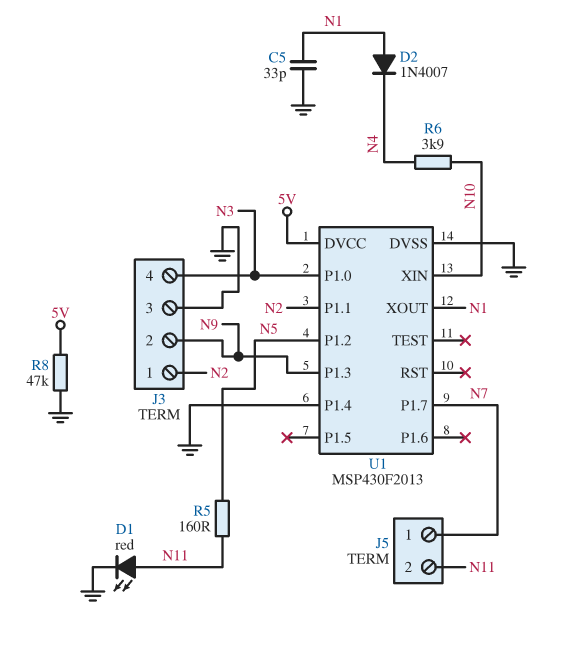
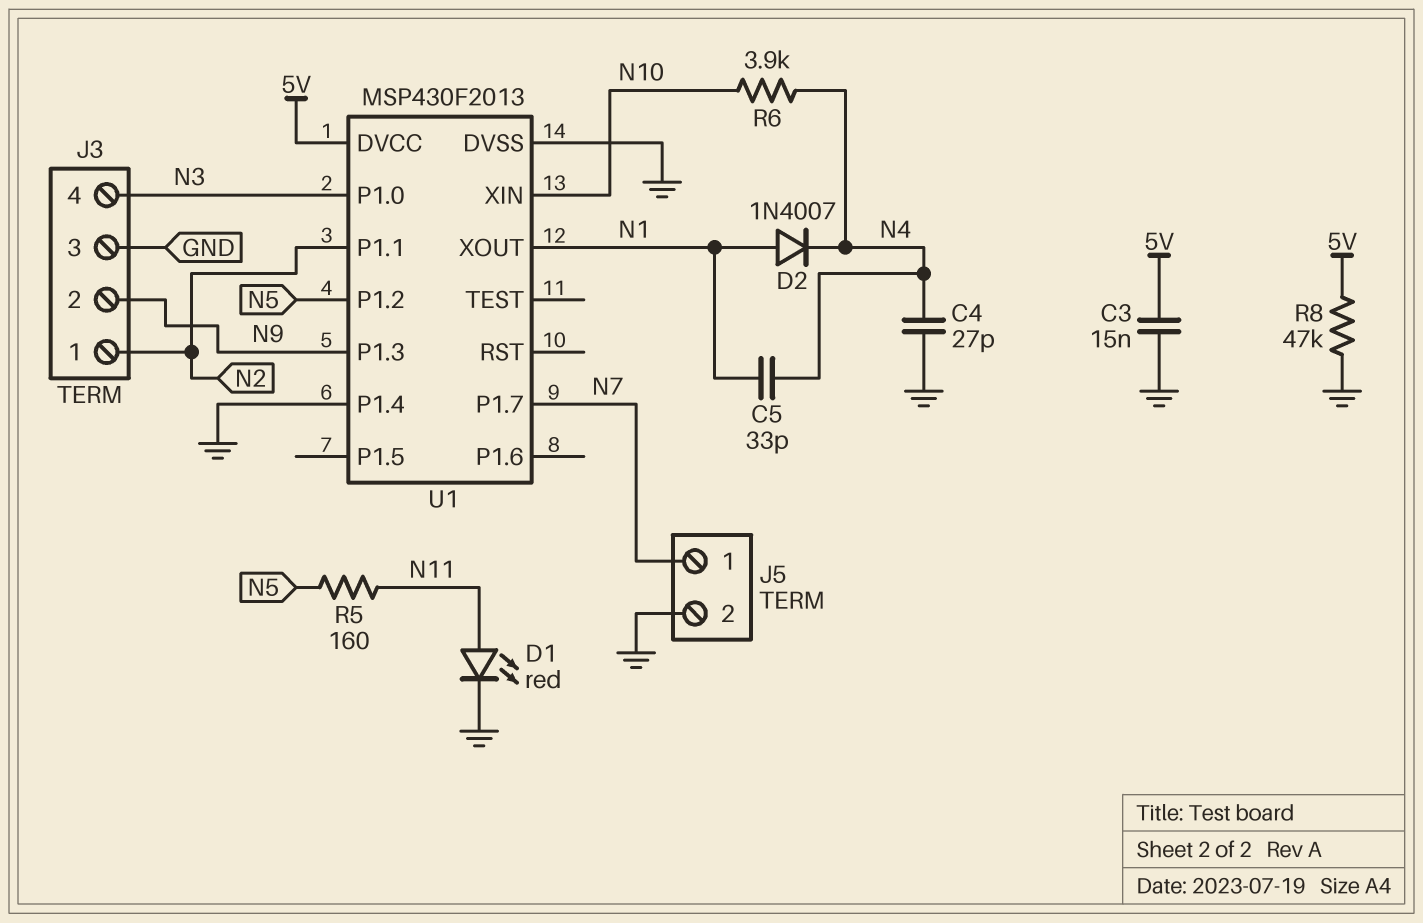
C3: none -> 15nF (5V, GND)
C4: none -> 27pF (GND, N4)
C5: 33pF (GND, N1) -> 33pF (N1, N4)
J5 pin 2: N11 -> GND

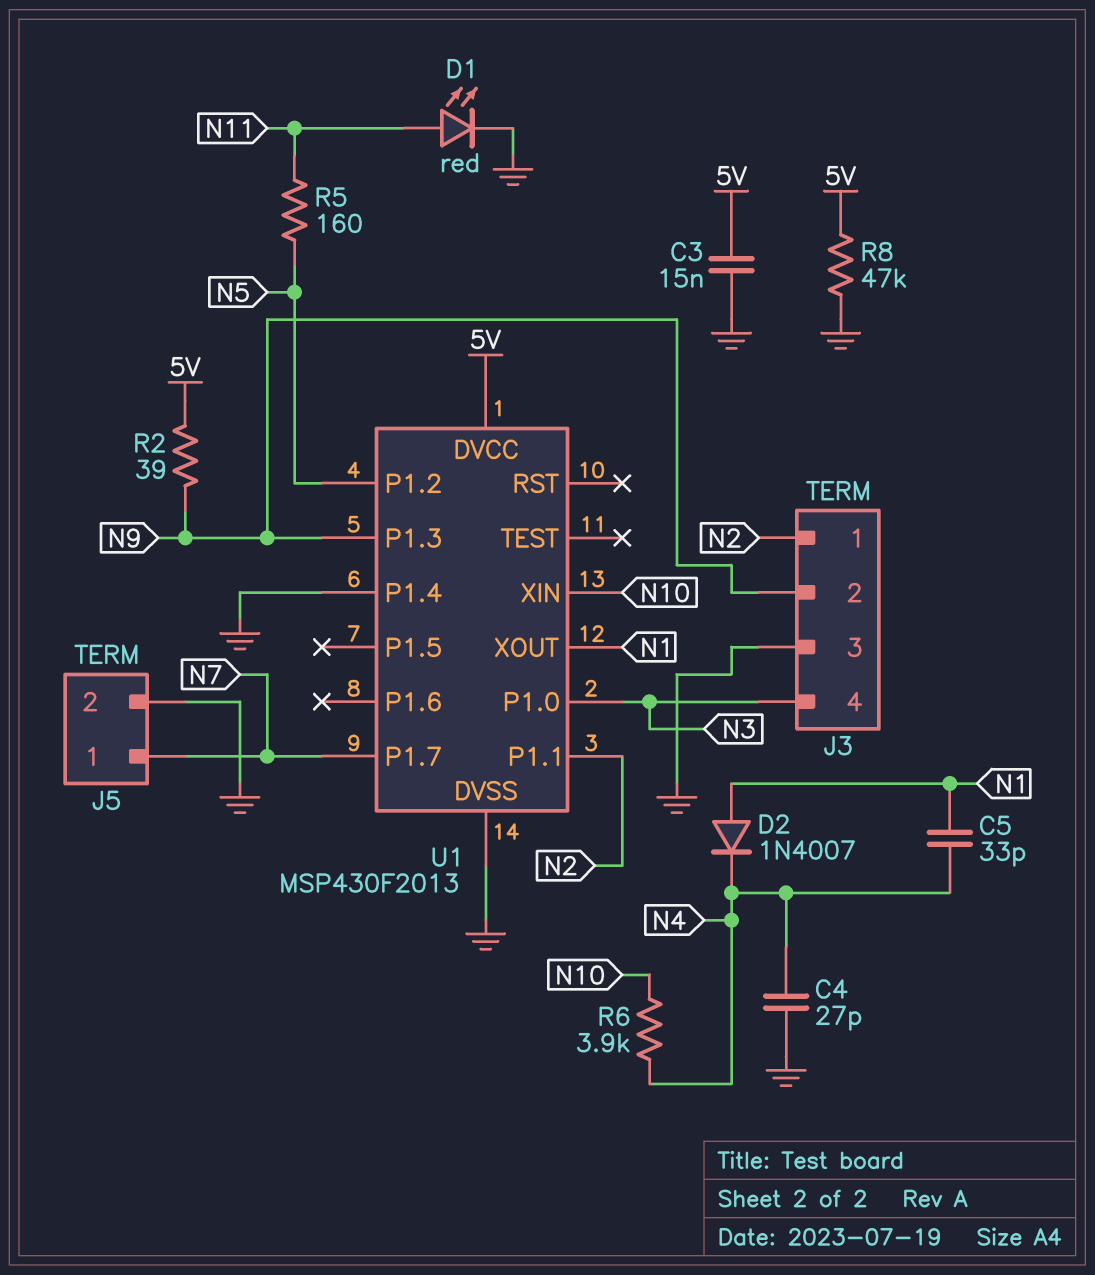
R2: none -> 39 (5V, N9)

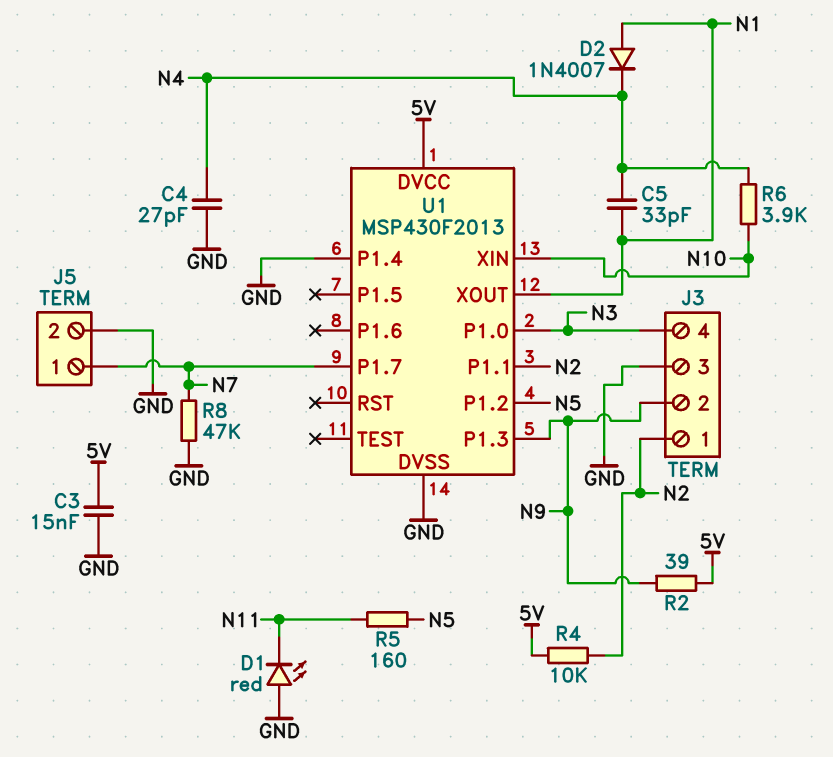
D1: LED red (A N11, K GND) -> LED red (A GND, K N11)
R4: none -> 10k (5V, N2)
R8: 47k (5V, GND) -> 47k (GND, N7)

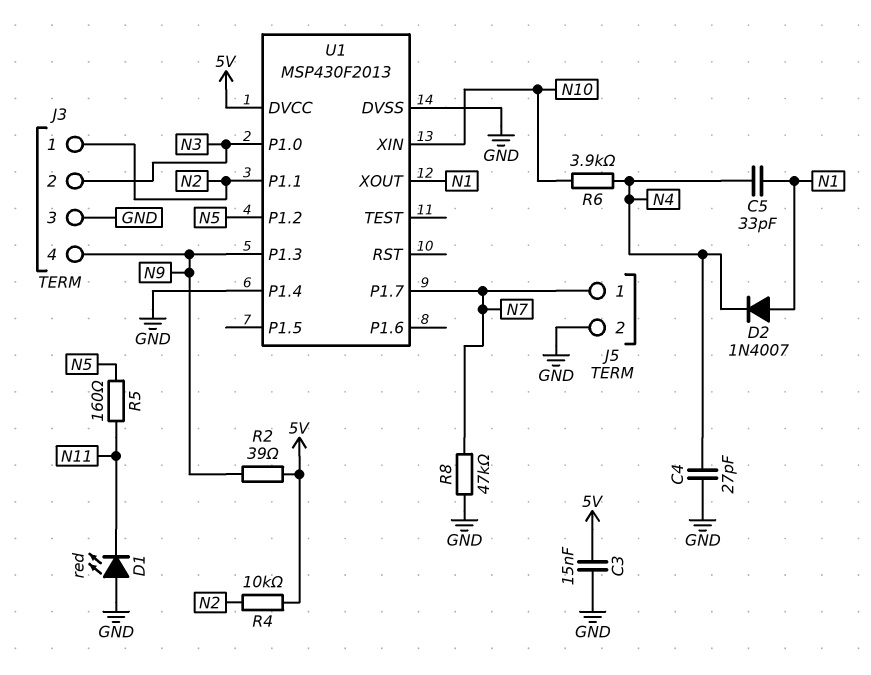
J3 pin 2: N9 -> N3
J3 pin 4: N3 -> N9

